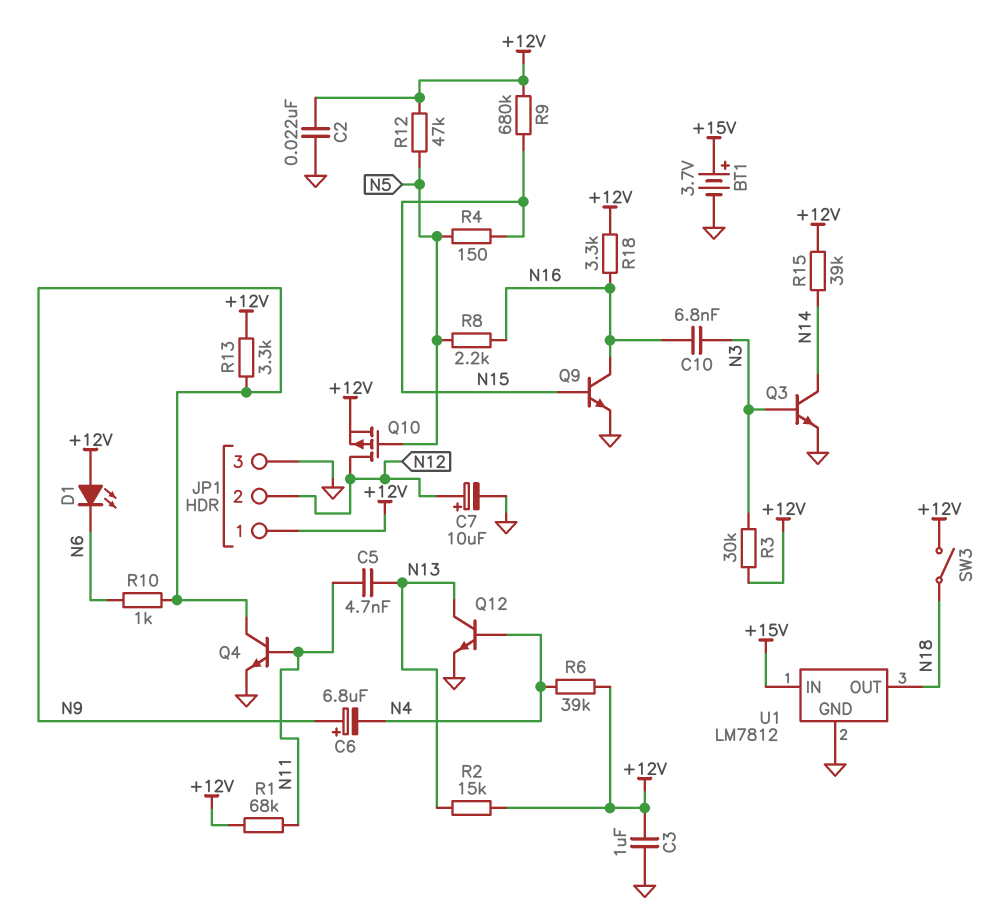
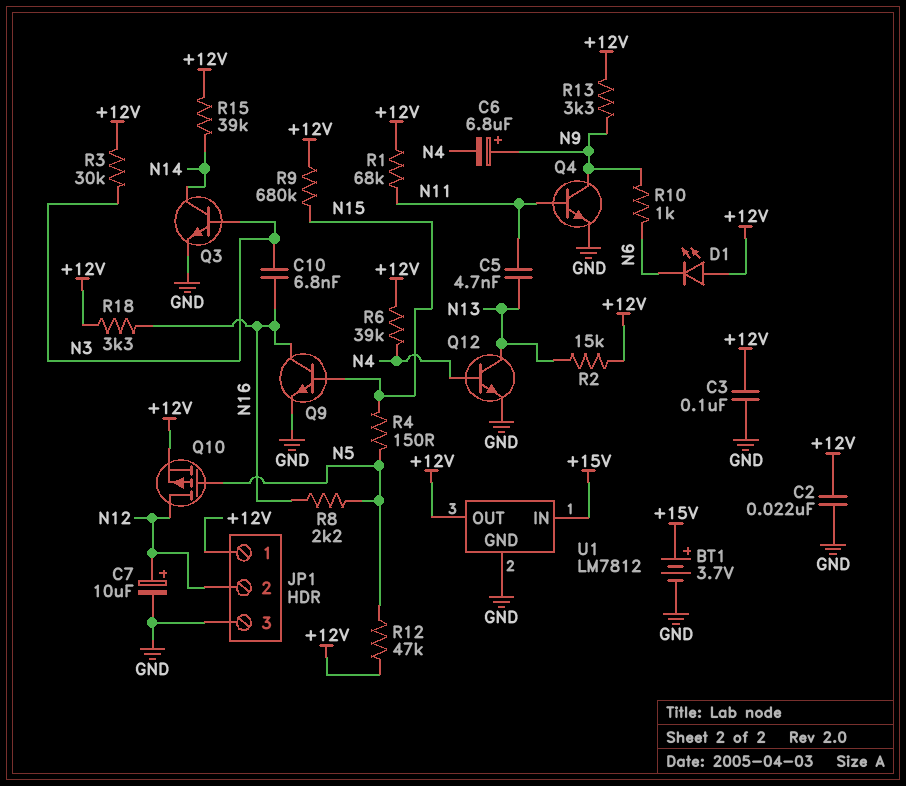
C3: 1uF (+12V, GND) -> 100nF (+12V, GND)
SW3: switch (+12V, N18) -> none
U1 pin OUT: N18 -> +12V

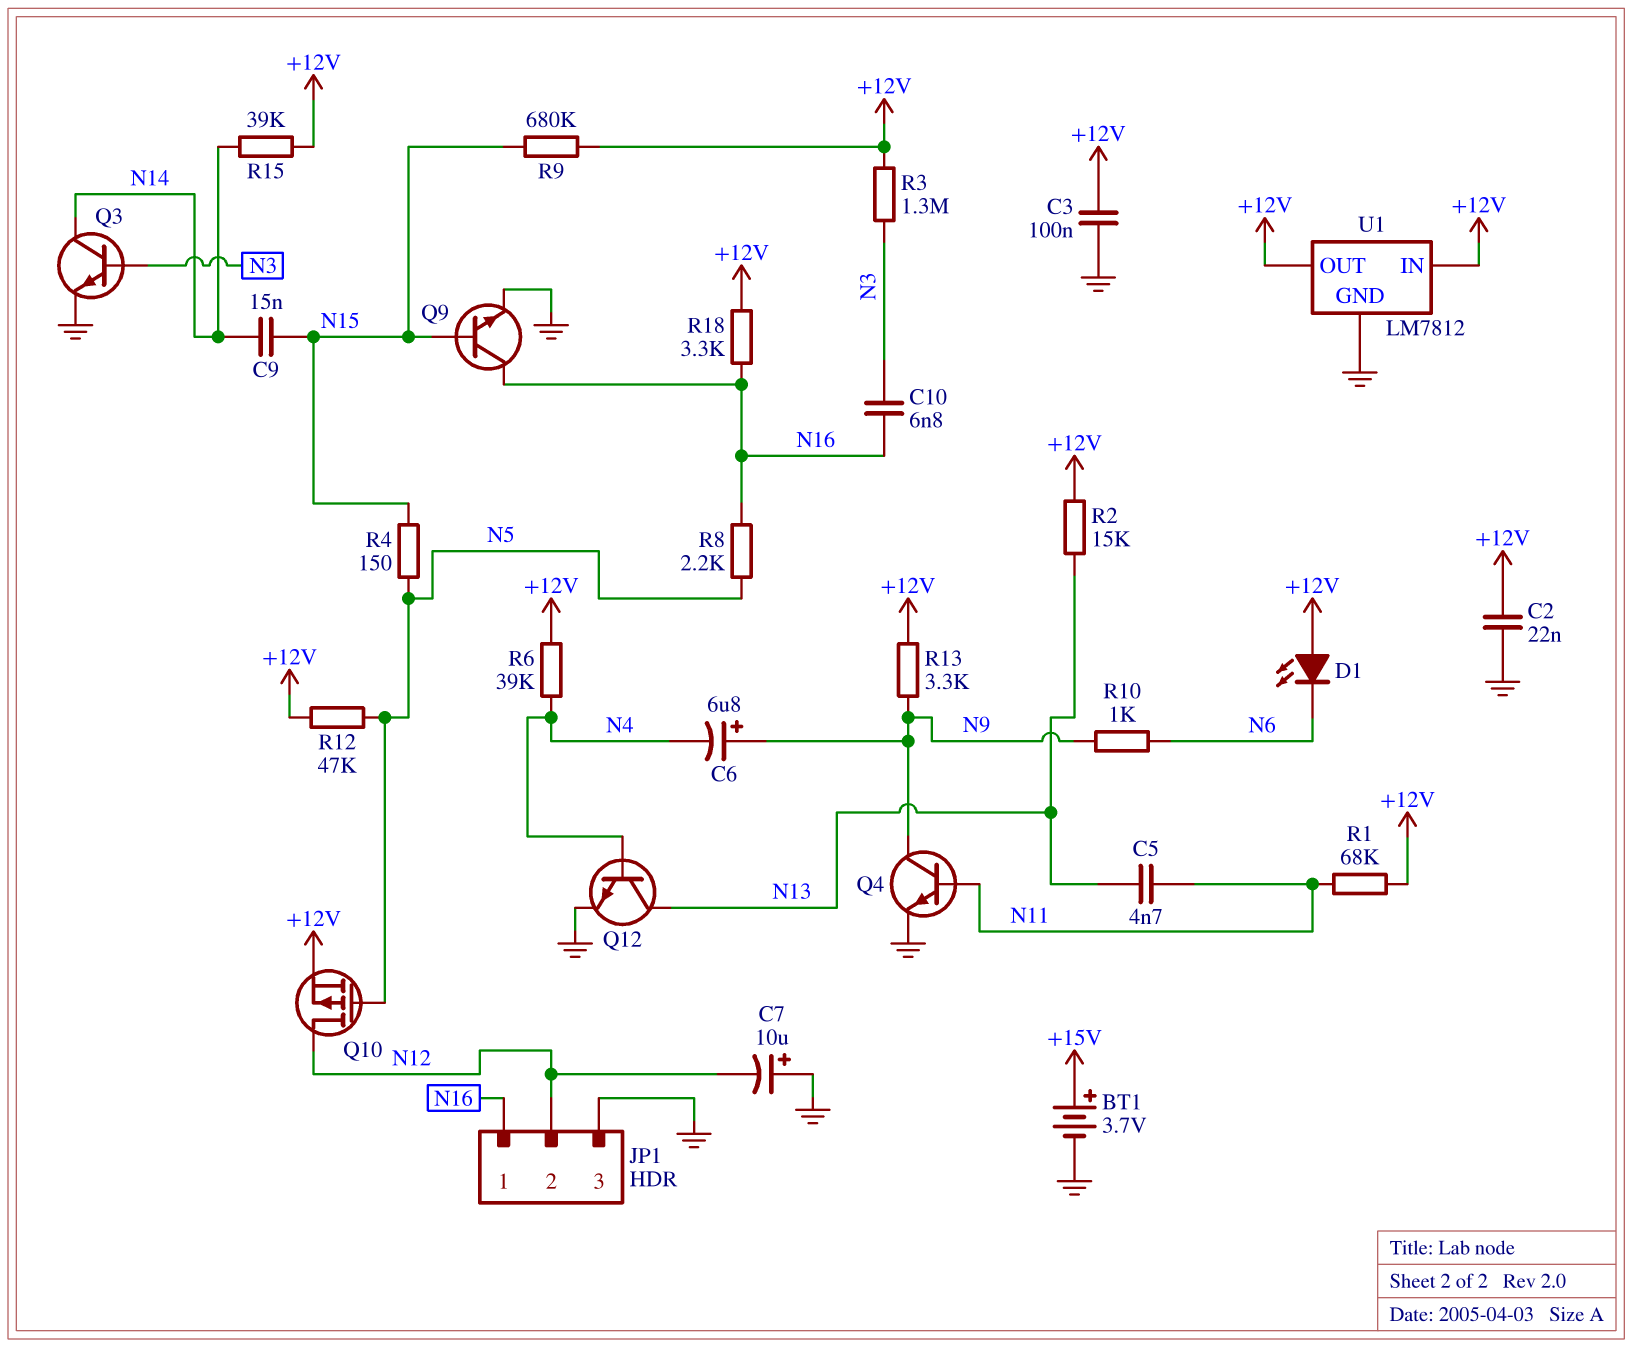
C7: 10uF (plus N12, minus GND) -> 10uF (plus GND, minus N12)
C9: none -> 15nF (N14, N15)
JP1 pin 1: +12V -> N16
R3: 30k (+12V, N3) -> 1.3M (+12V, N3)
U1 pin IN: +15V -> +12V

